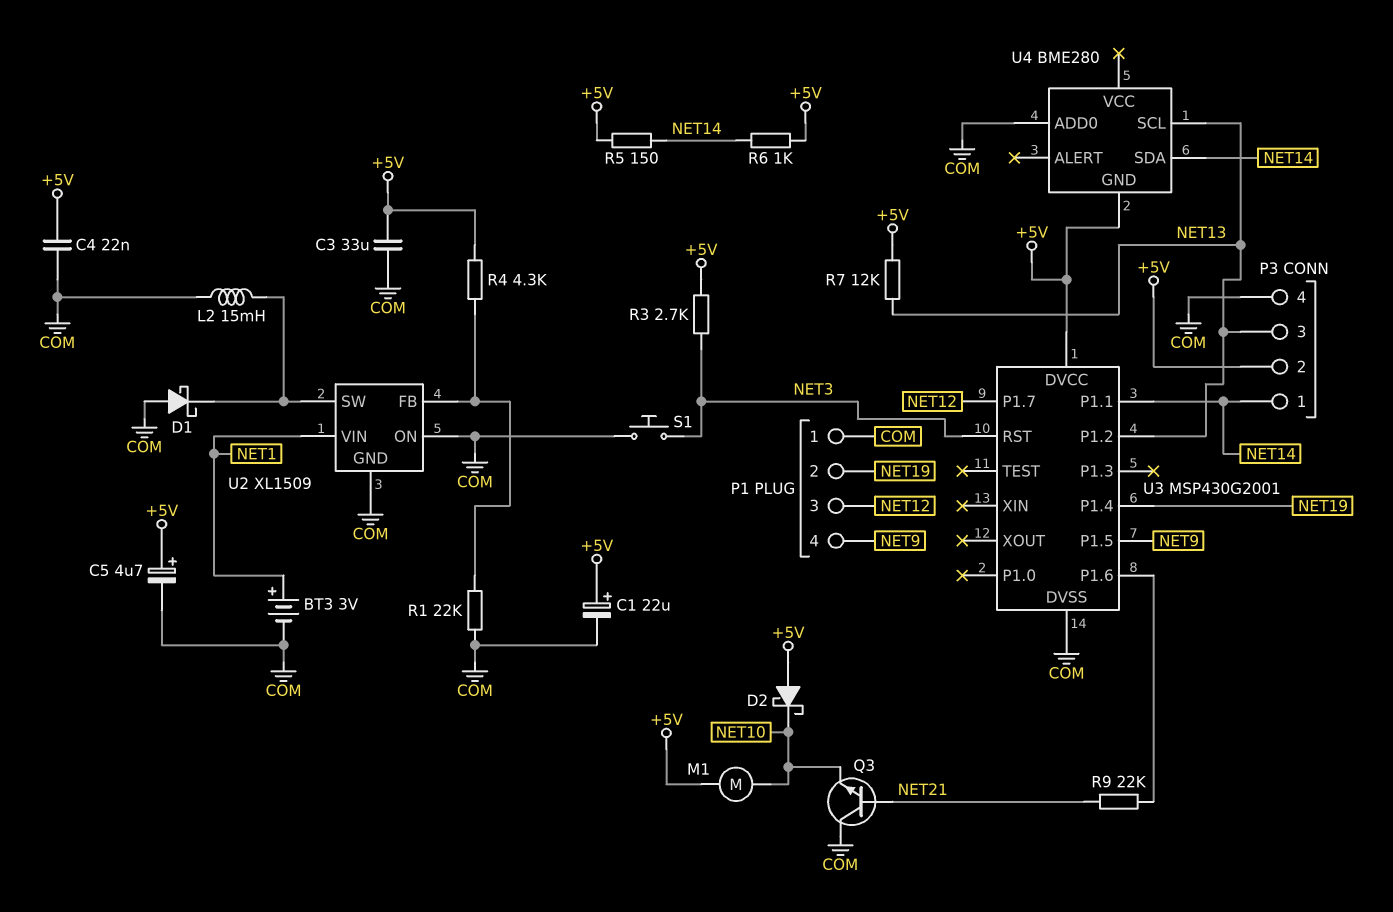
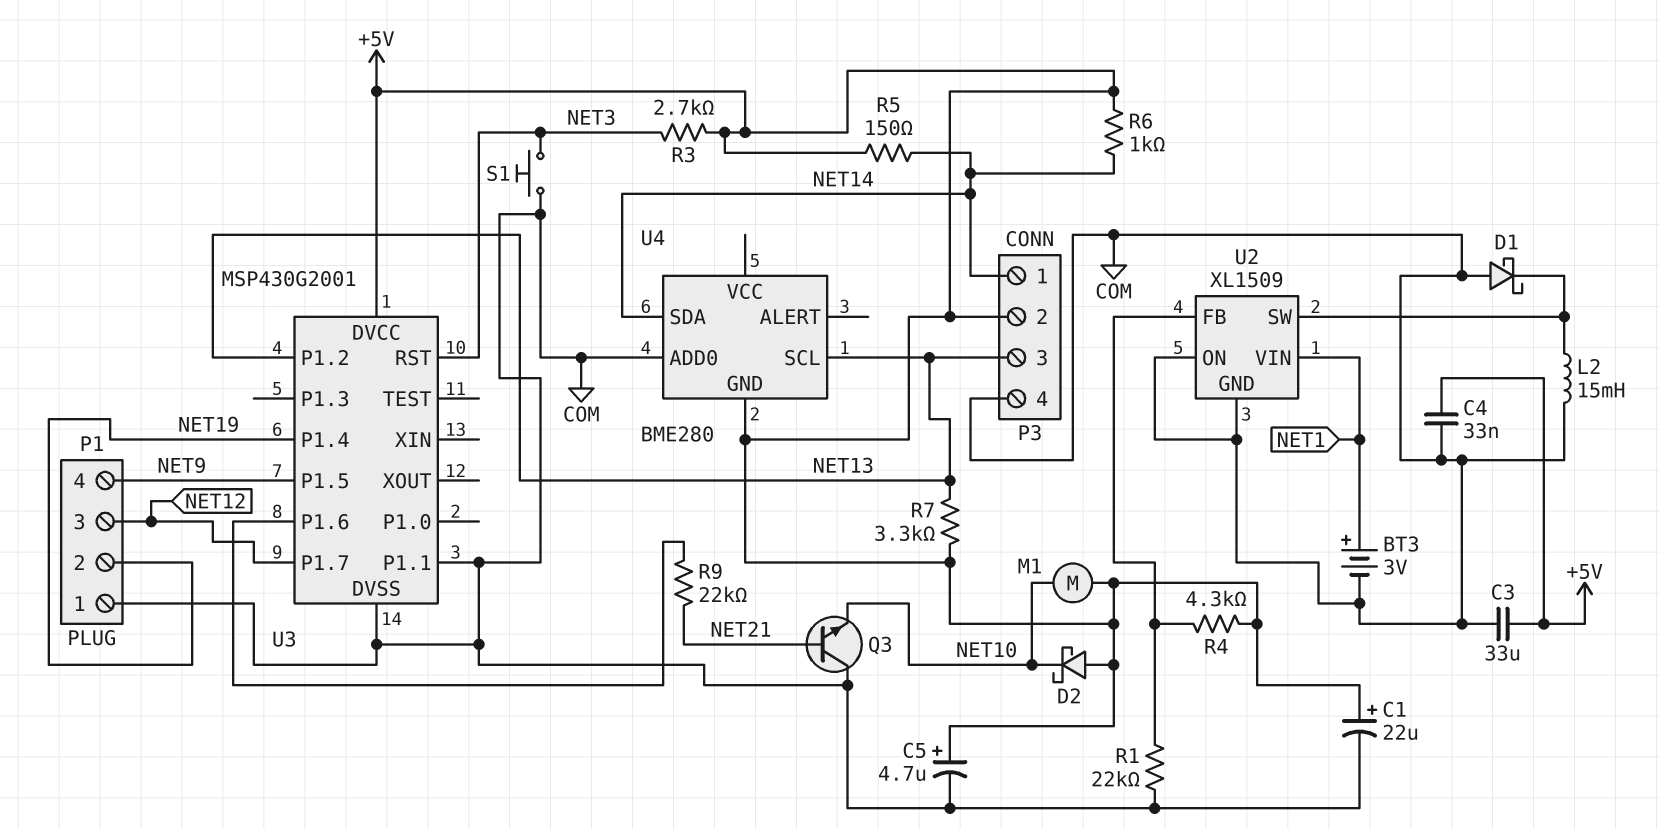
C4: 22nF (+5V, COM) -> 33nF (+5V, COM)
R7: 12k (+5V, NET13) -> 3.3k (+5V, NET13)
U3 pin P1.1: NET14 -> COM

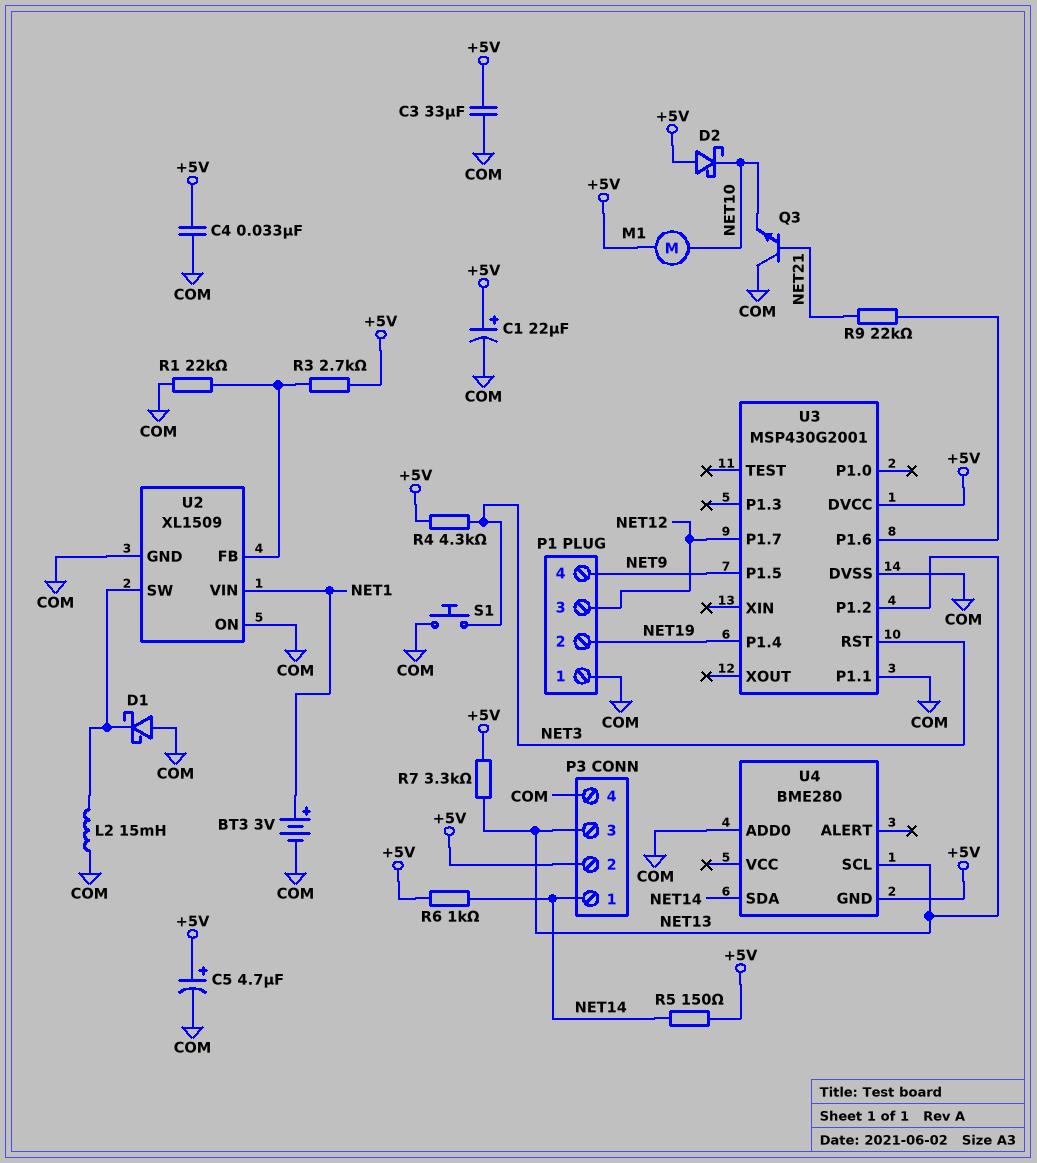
R3: 2.7k (+5V, NET3) -> 2.7k (+5V, U2/FB)
R4: 4.3k (+5V, U2/FB) -> 4.3k (+5V, NET3)

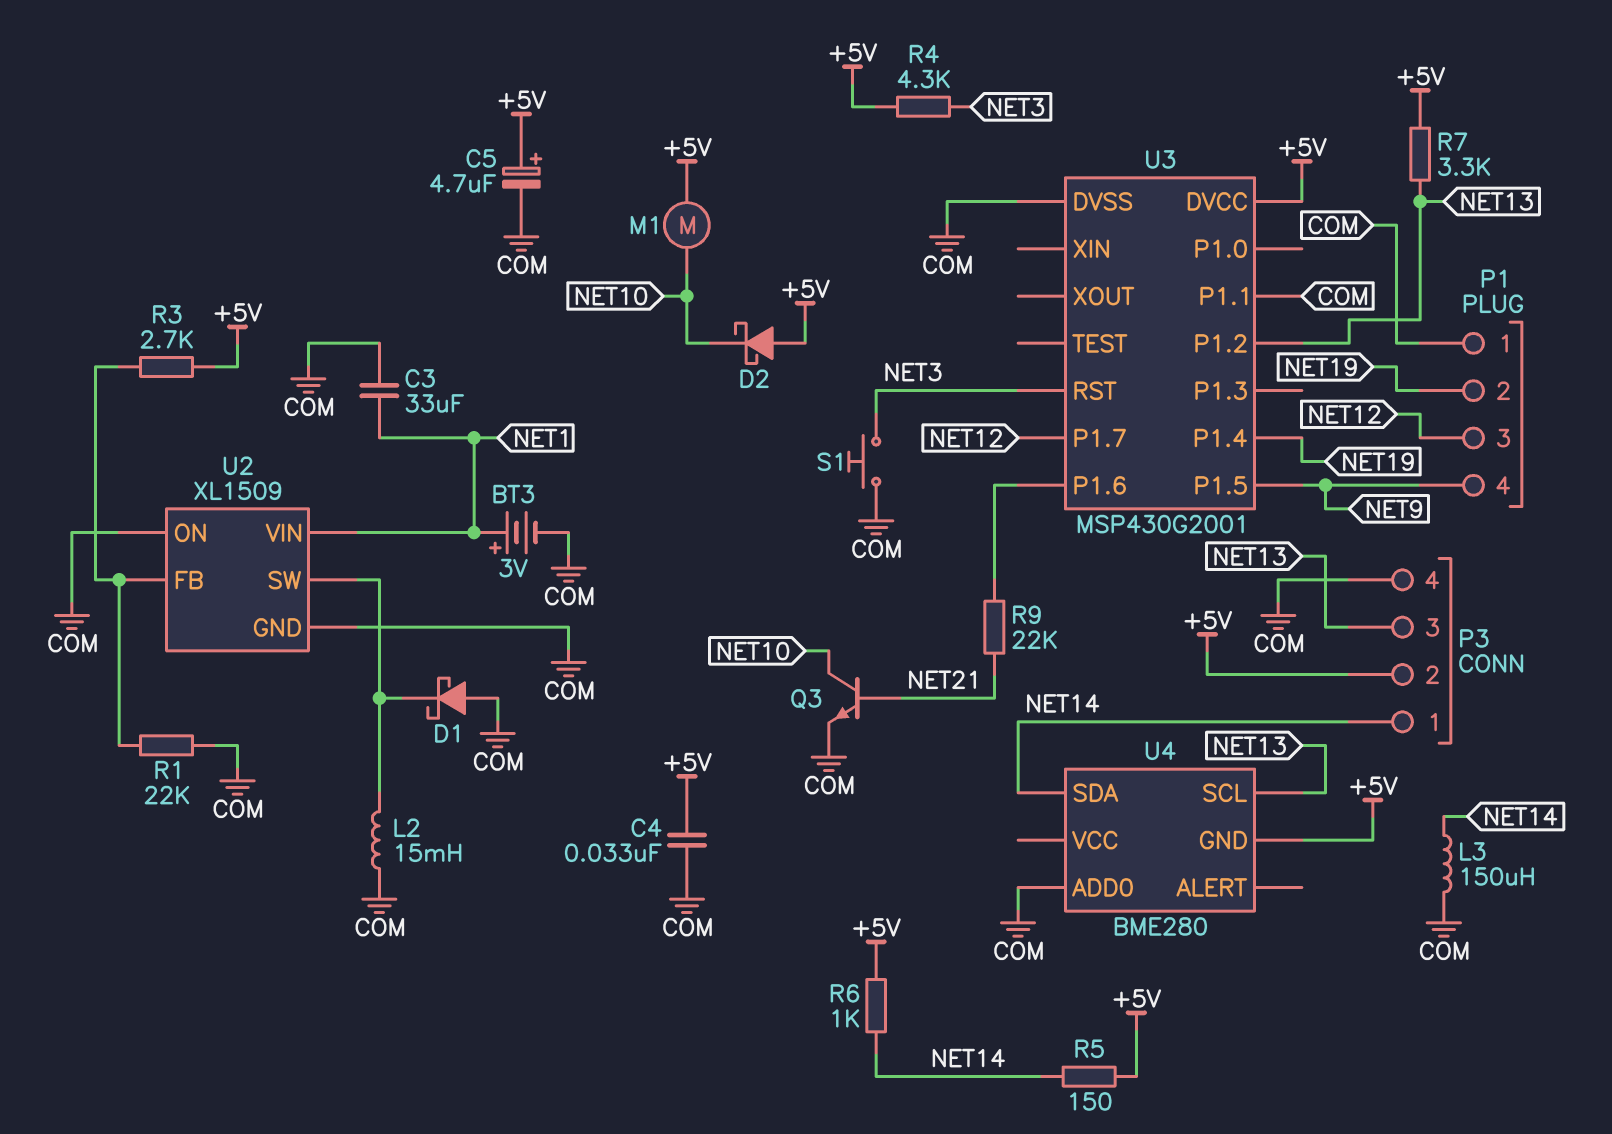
C1: 22uF (plus +5V, minus COM) -> none
C3: 33uF (+5V, COM) -> 33uF (COM, NET1)
L3: none -> 150uH (COM, NET14)
Q3: NPN (B NET21, C COM, E NET10) -> NPN (B NET21, C NET10, E COM)

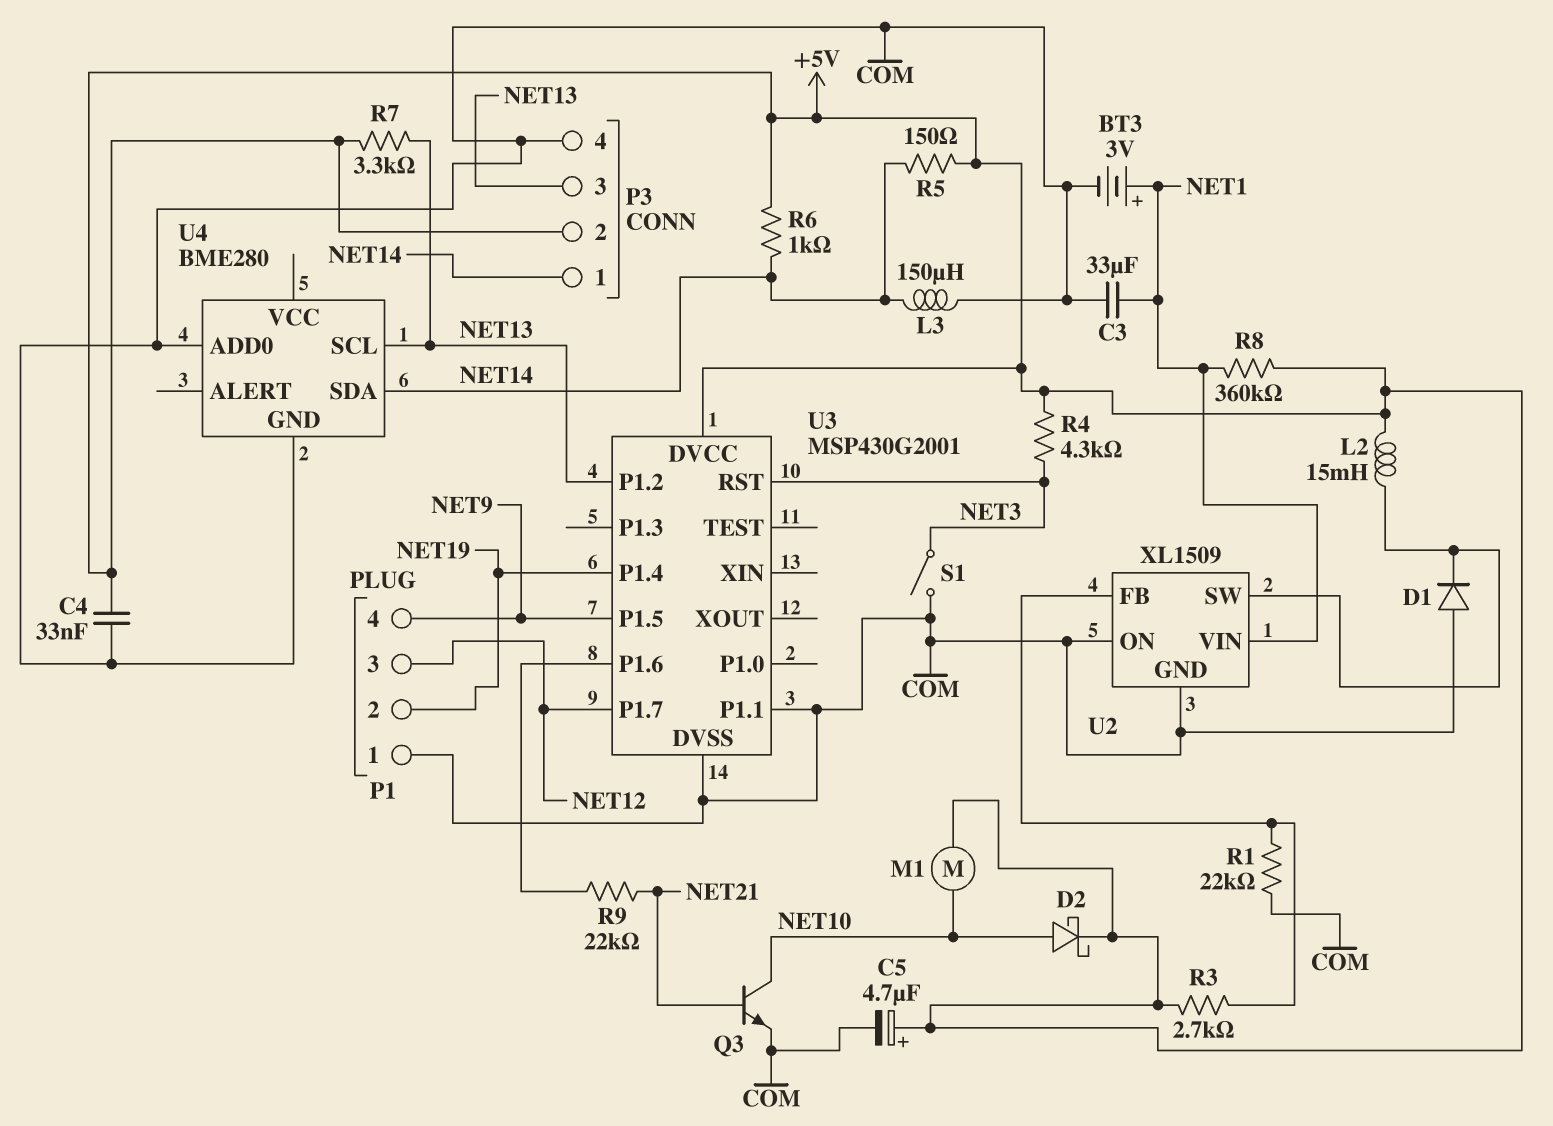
D1: schottky (A COM, K U2/SW) -> diode (A COM, K U2/SW)
D2: schottky (A +5V, K NET10) -> schottky (A NET10, K +5V)
L2: 15mH (COM, U2/SW) -> 15mH (+5V, U2/SW)
R8: none -> 360k (+5V, NET1)
S1: button (COM, NET3) -> switch (COM, NET3)
U4 pin GND: +5V -> COM

